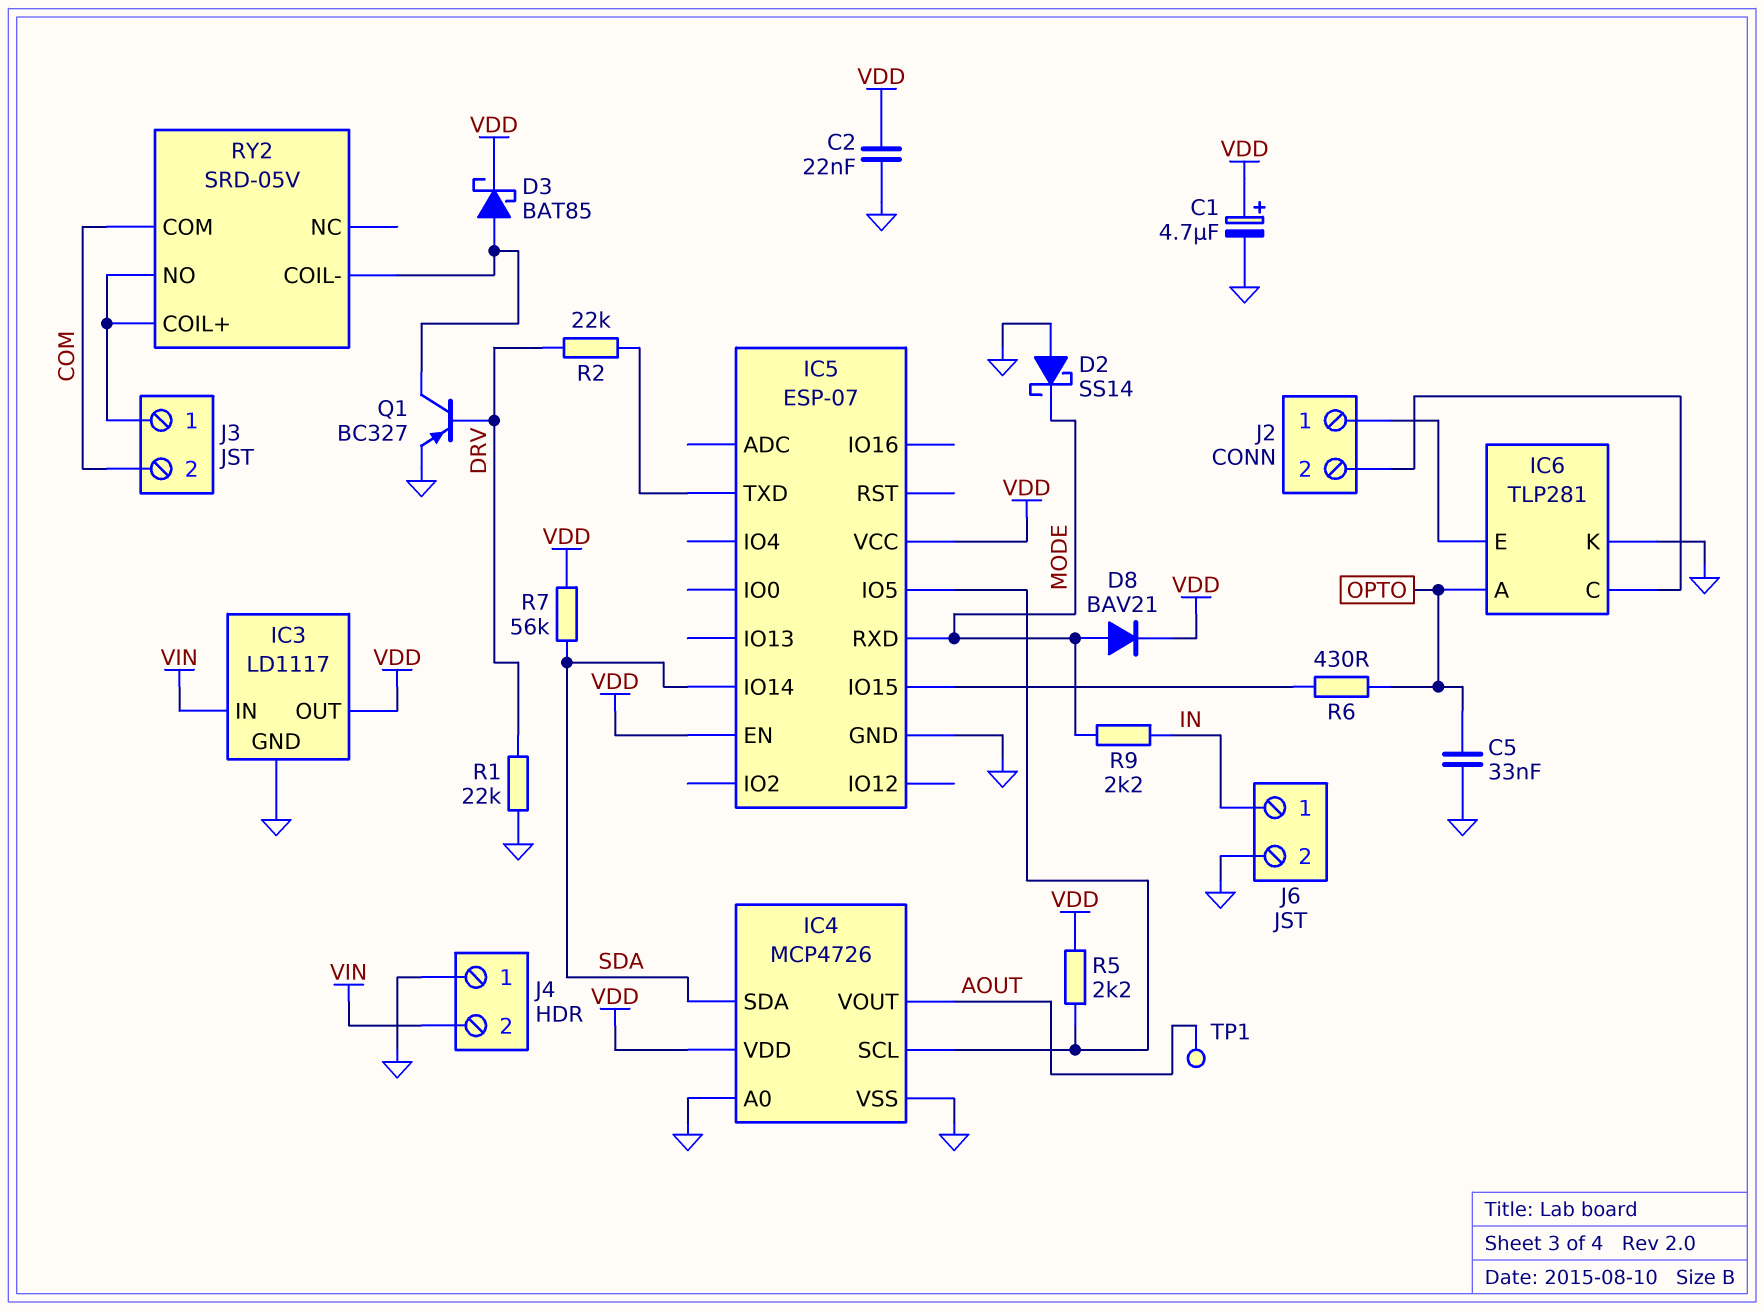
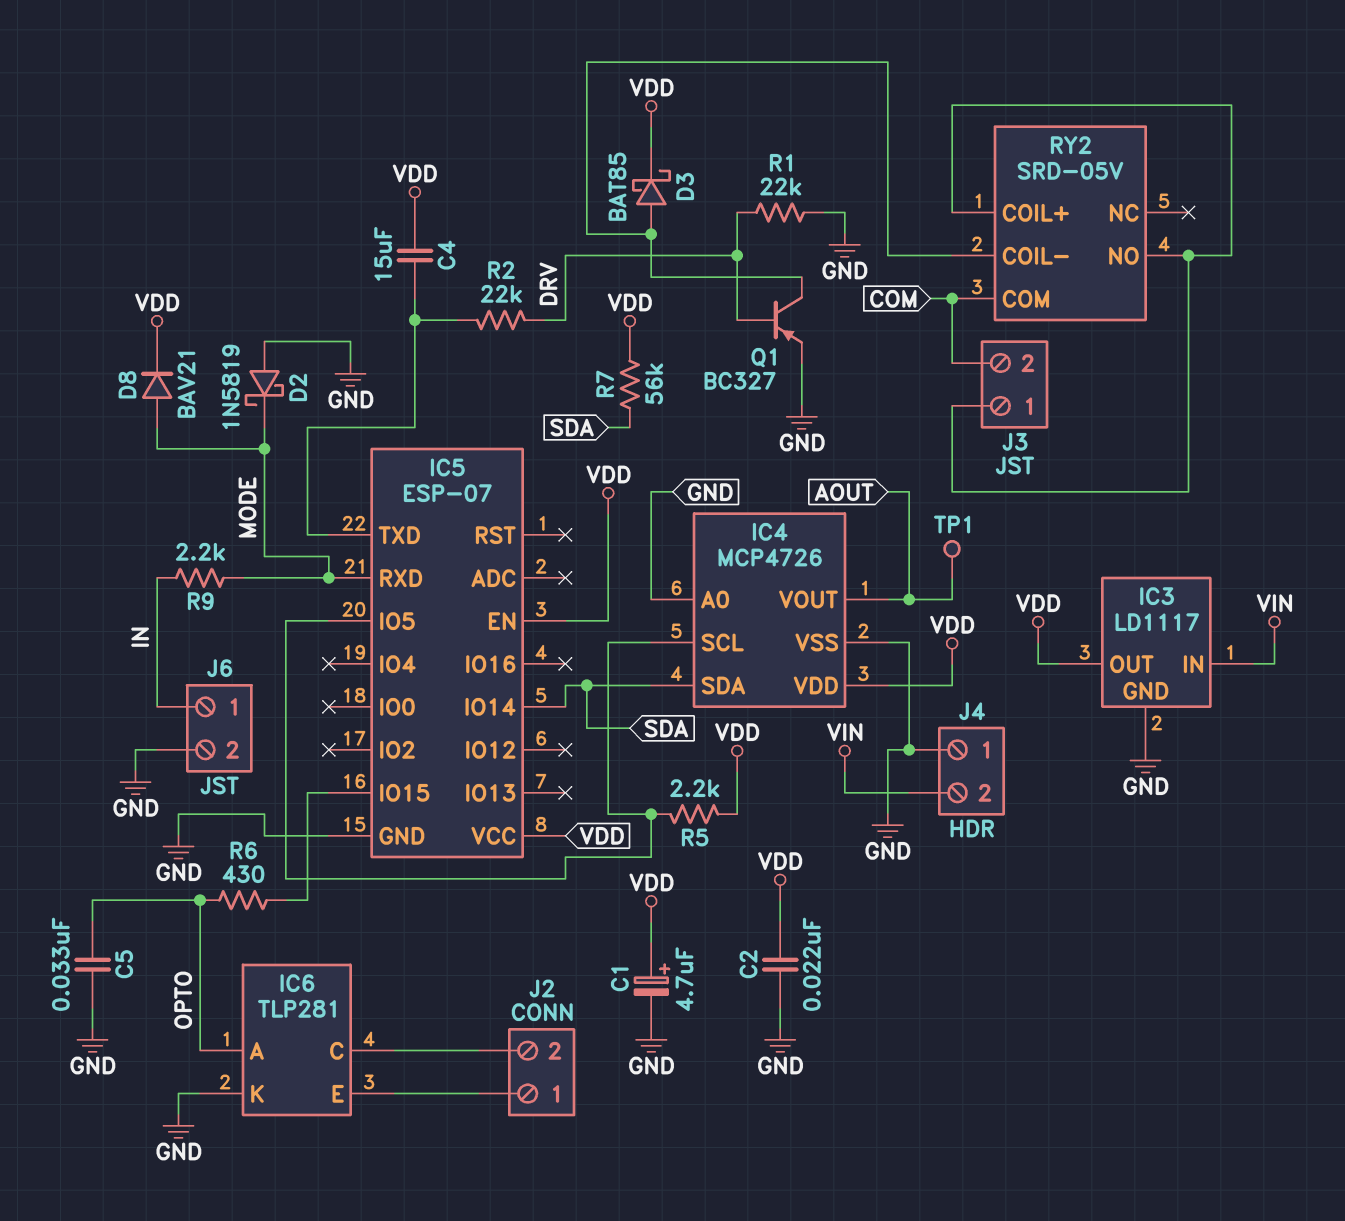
C4: none -> 15uF (IC5/TXD, VDD)
D2: schottky SS14 (A GND, K MODE) -> schottky 1N5819 (A GND, K MODE)

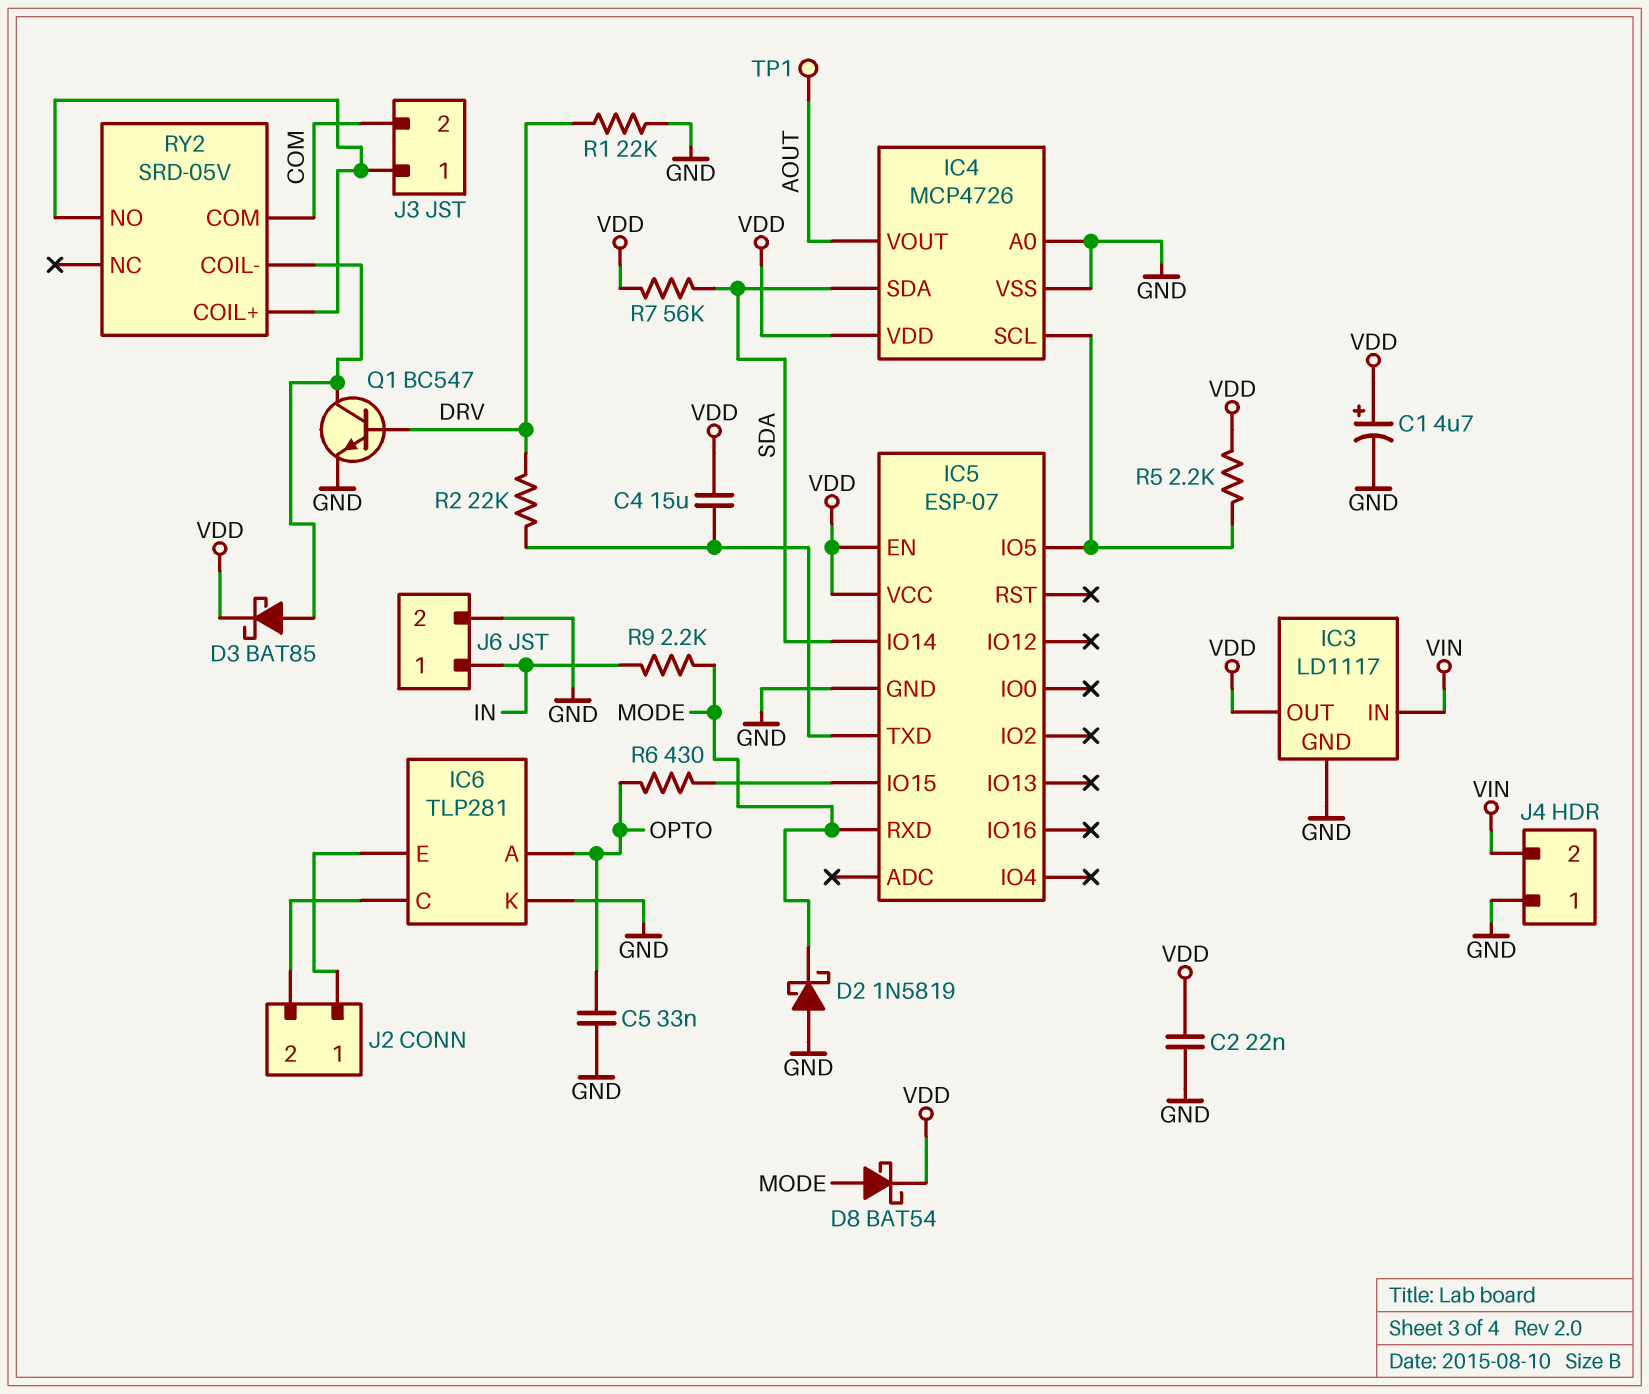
D8: diode BAV21 (A MODE, K VDD) -> schottky BAT54 (A MODE, K VDD)
Q1: PNP BC327 (B DRV, C RY2/COIL-, E GND) -> NPN BC547 (B DRV, C RY2/COIL-, E GND)

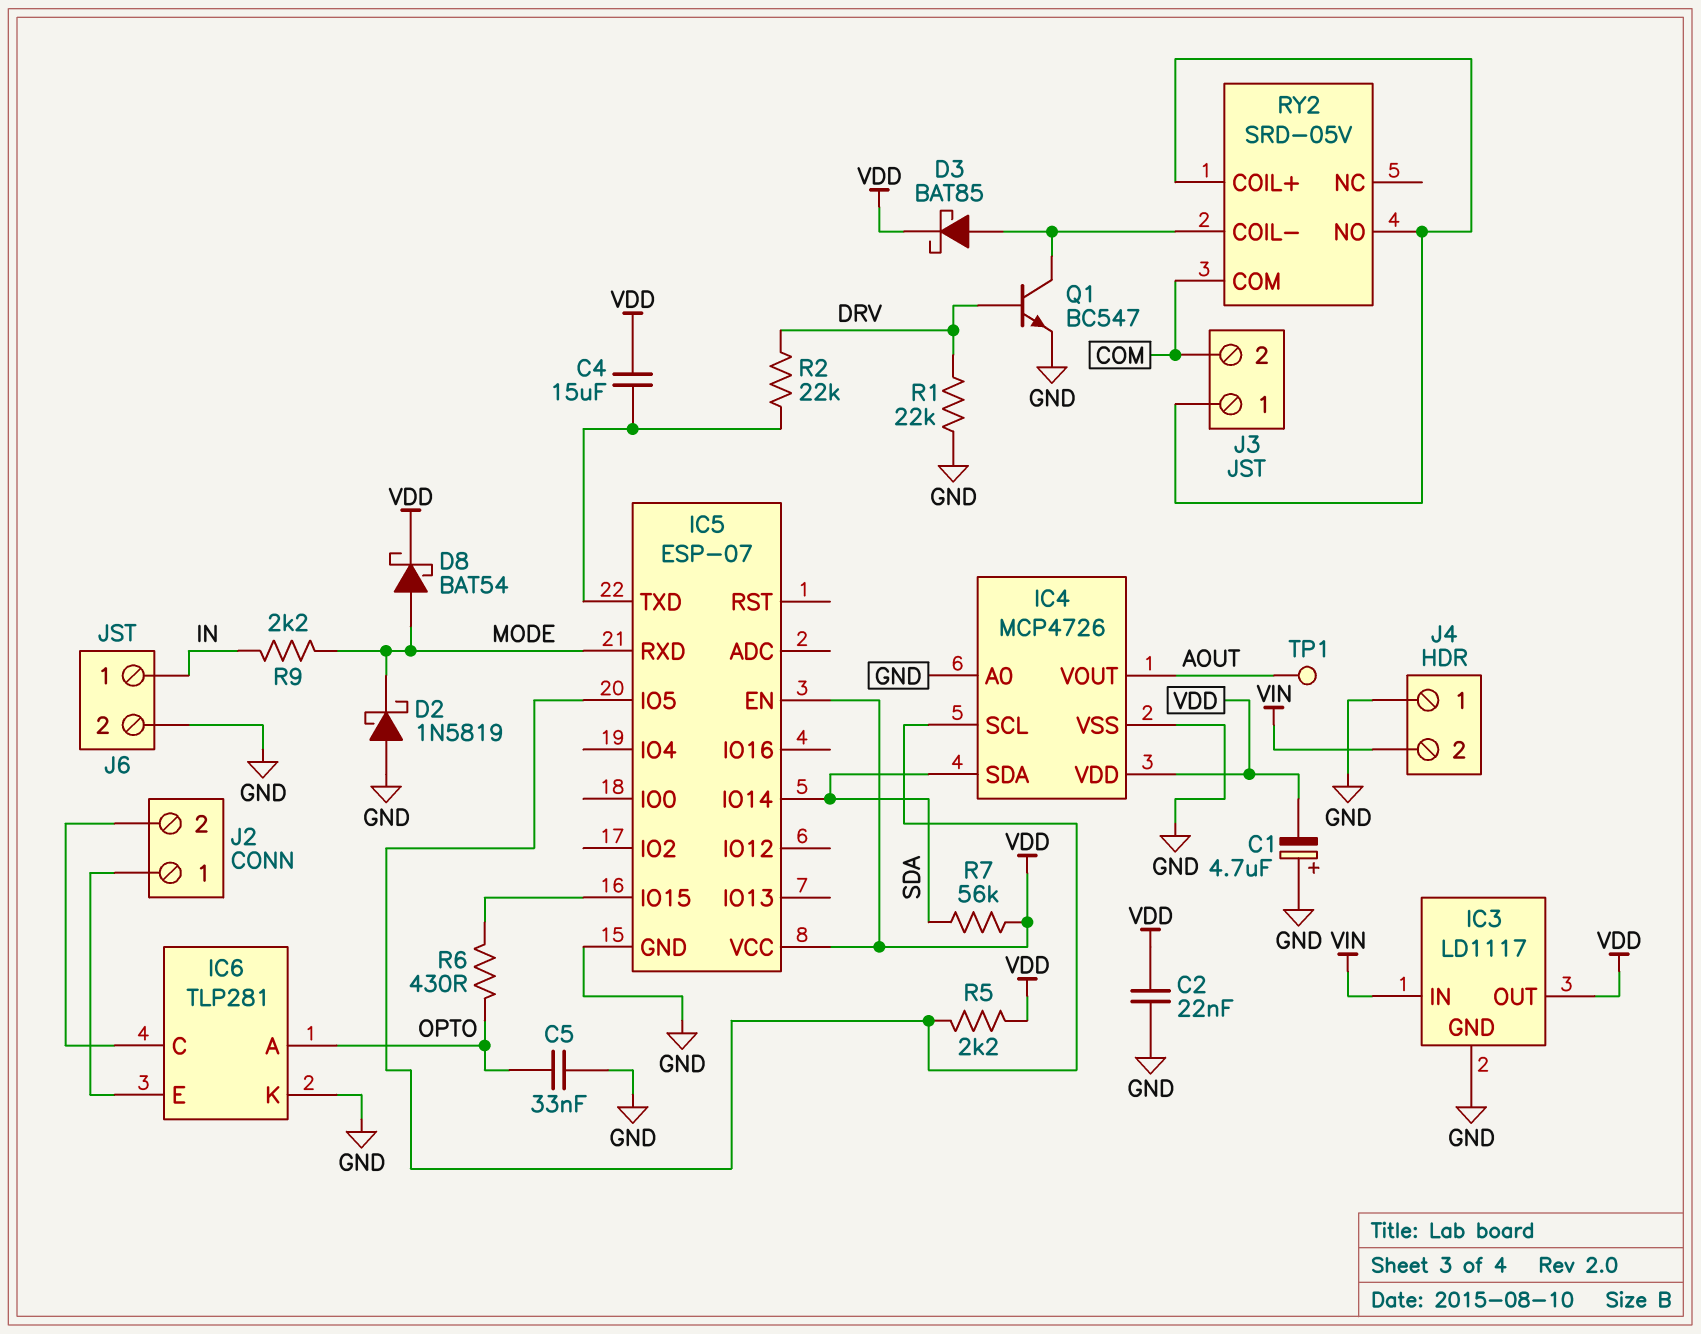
C1: 4.7uF (plus VDD, minus GND) -> 4.7uF (plus GND, minus VDD)

